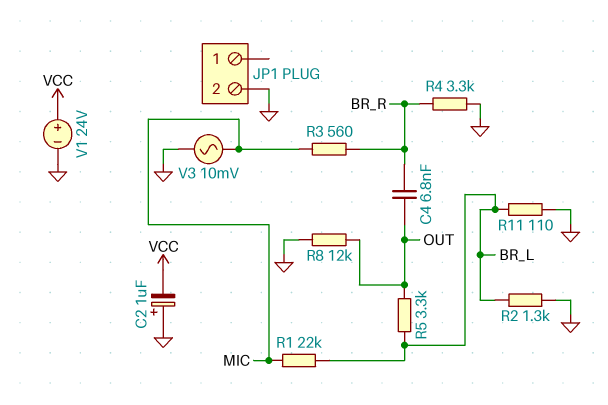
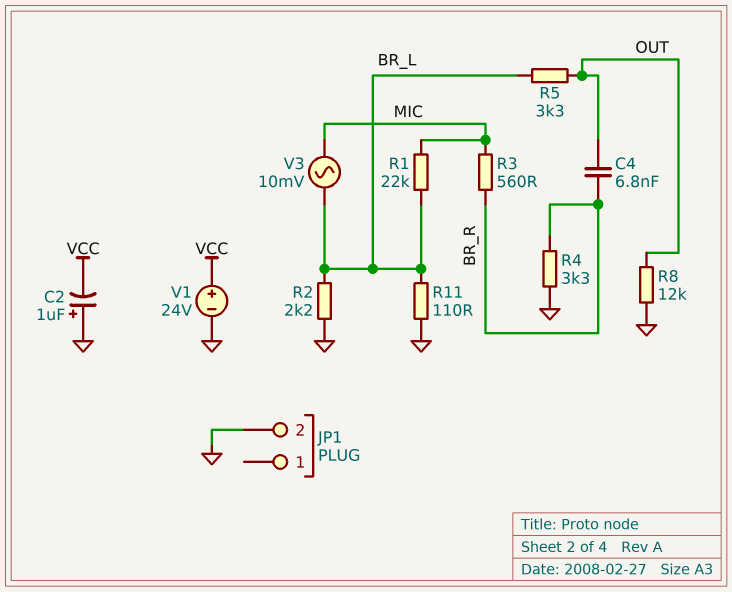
R2: 1.3k (BR_L, GND) -> 2.2k (BR_L, GND)
V3: AC 10mV (GND, MIC) -> AC 10mV (BR_L, MIC)

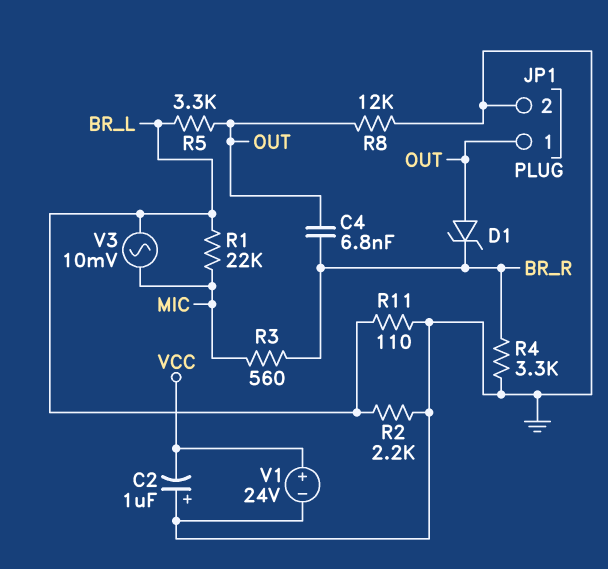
D1: none -> zener (A OUT, K BR_R)
JP1 pin 1: none -> OUT

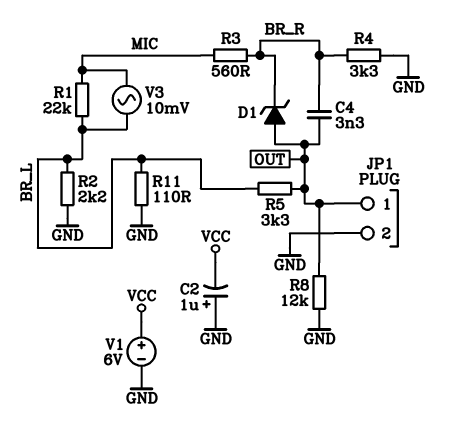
C4: 6.8nF (BR_R, OUT) -> 3.3nF (BR_R, OUT)
V1: 24V (plus VCC, minus GND) -> 6V (plus VCC, minus GND)

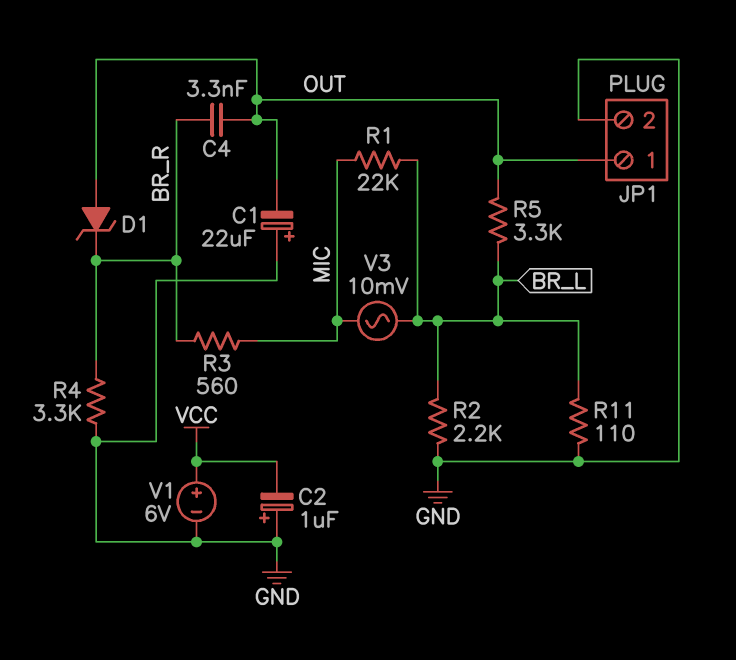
C1: none -> 22uF (plus GND, minus OUT)
R8: 12k (GND, OUT) -> none

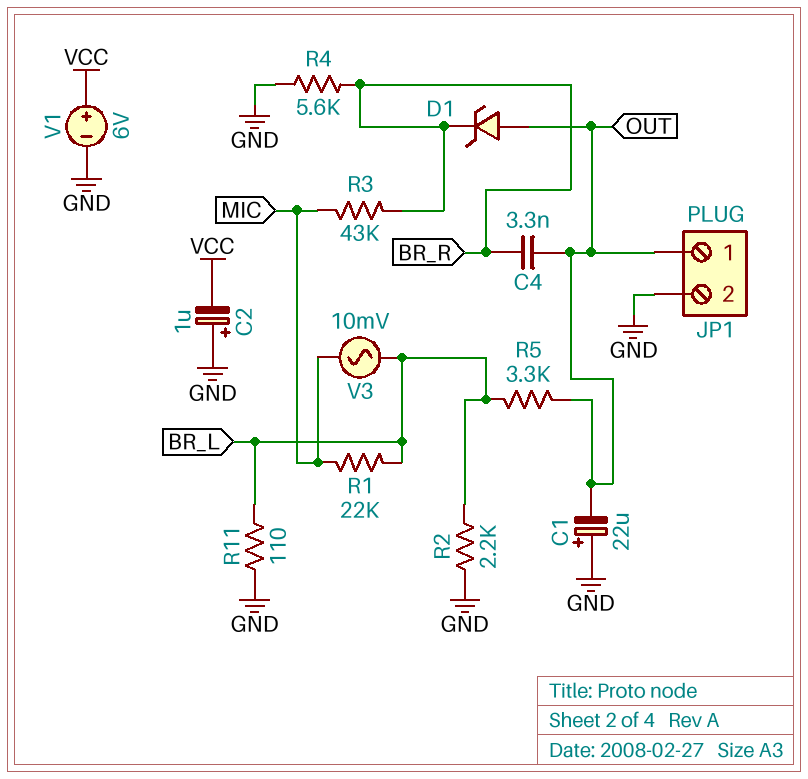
R3: 560 (BR_R, MIC) -> 43k (BR_R, MIC)
R4: 3.3k (BR_R, GND) -> 5.6k (BR_R, GND)

